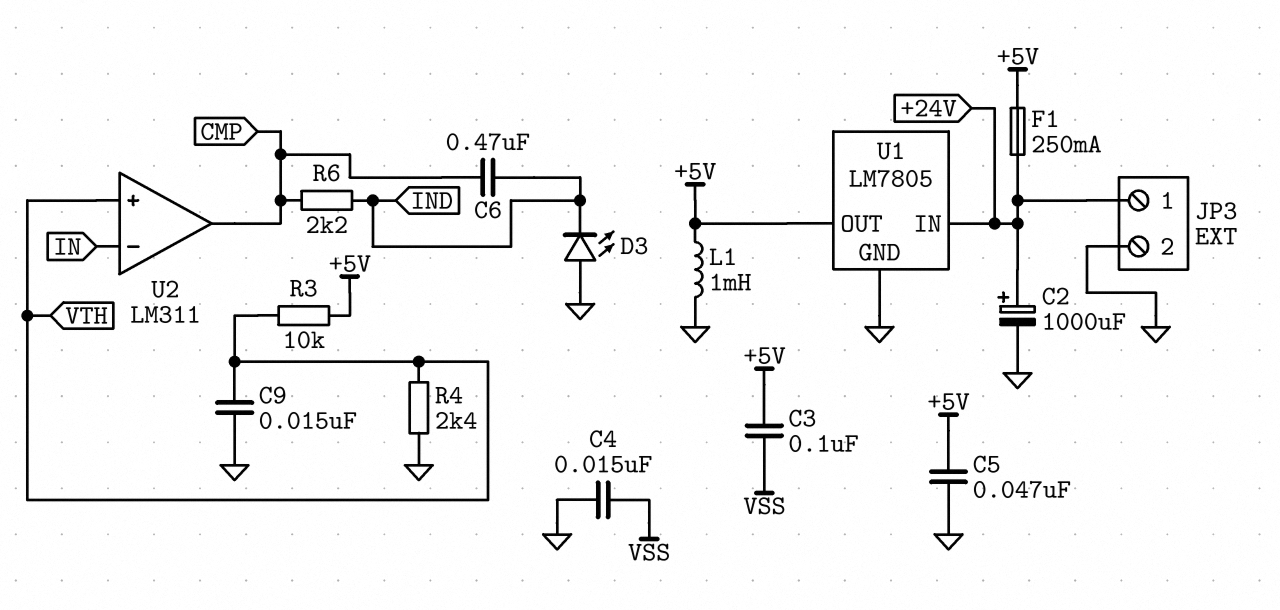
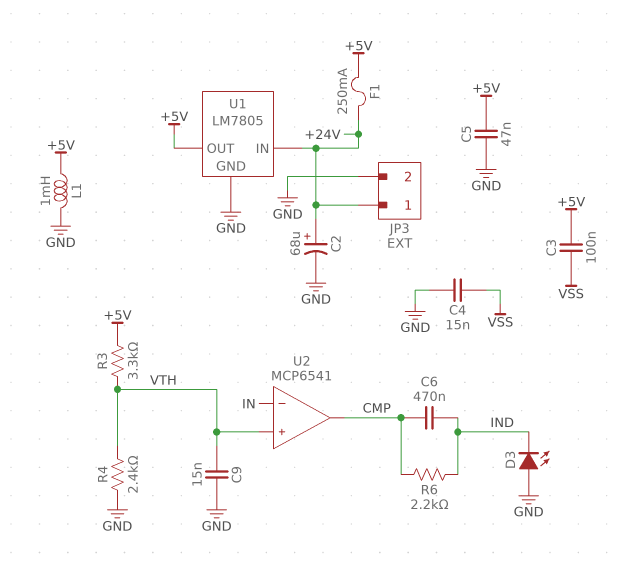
C2: 1000uF (plus +24V, minus GND) -> 68uF (plus +24V, minus GND)
R3: 10k (+5V, VTH) -> 3.3k (+5V, VTH)
U2: LM311 -> MCP6541

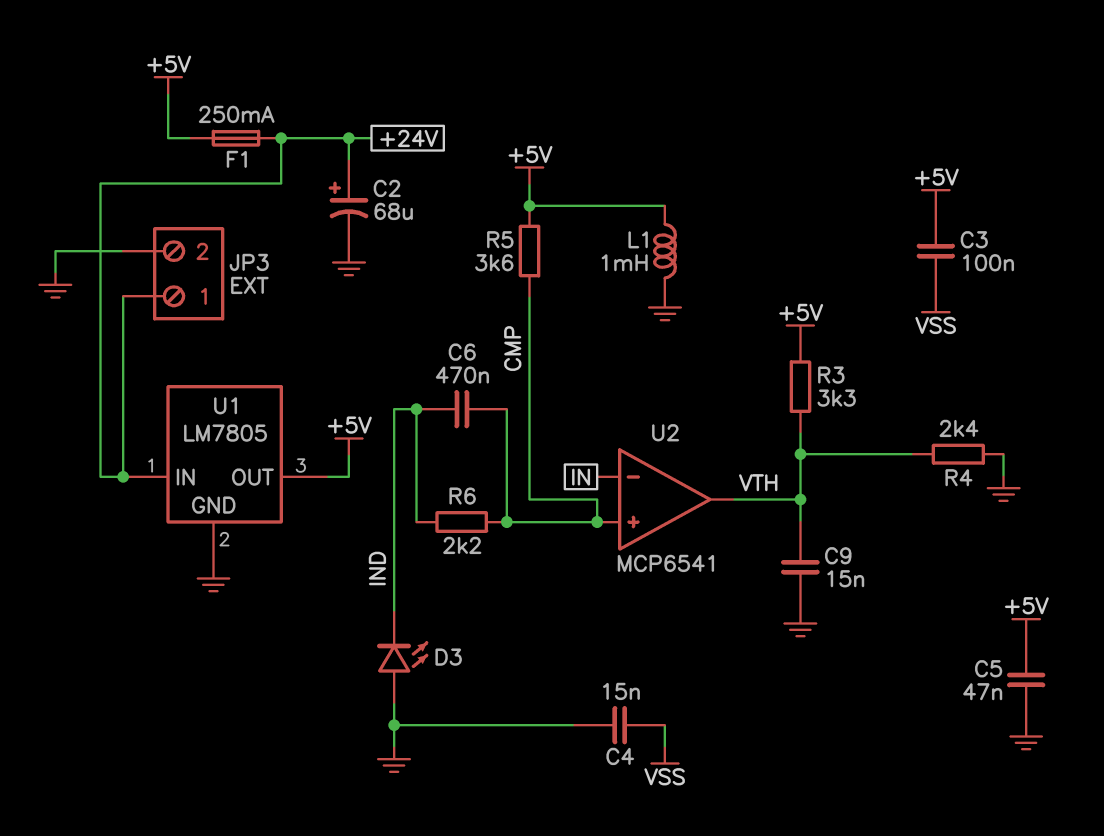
R5: none -> 3.6k (+5V, CMP)
U2 pin in+: VTH -> CMP
U2 pin out: CMP -> VTH

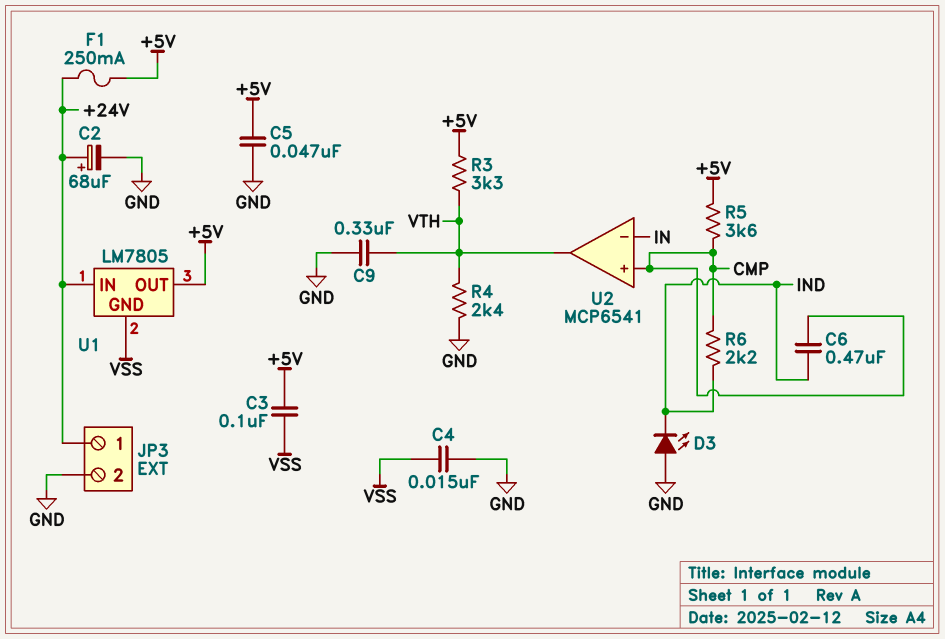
C9: 15nF (GND, VTH) -> 330nF (GND, VTH)
L1: 1mH (+5V, GND) -> none
U1 pin GND: GND -> VSS

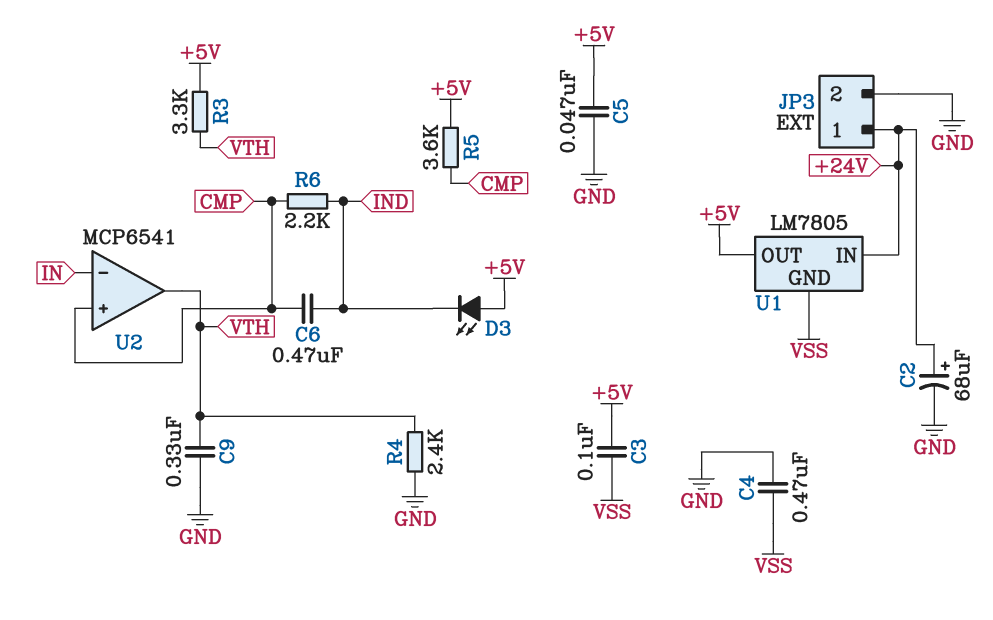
C4: 15nF (GND, VSS) -> 470nF (GND, VSS)
D3: LED (A GND, K IND) -> LED (A +5V, K IND)
F1: 250mA (+5V, +24V) -> none

